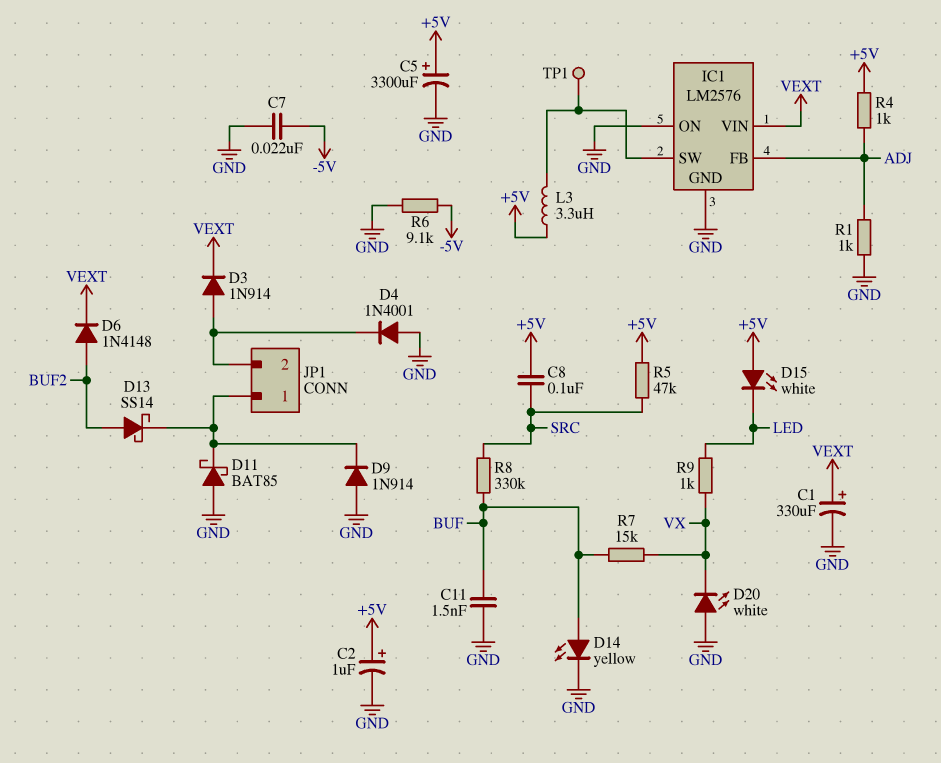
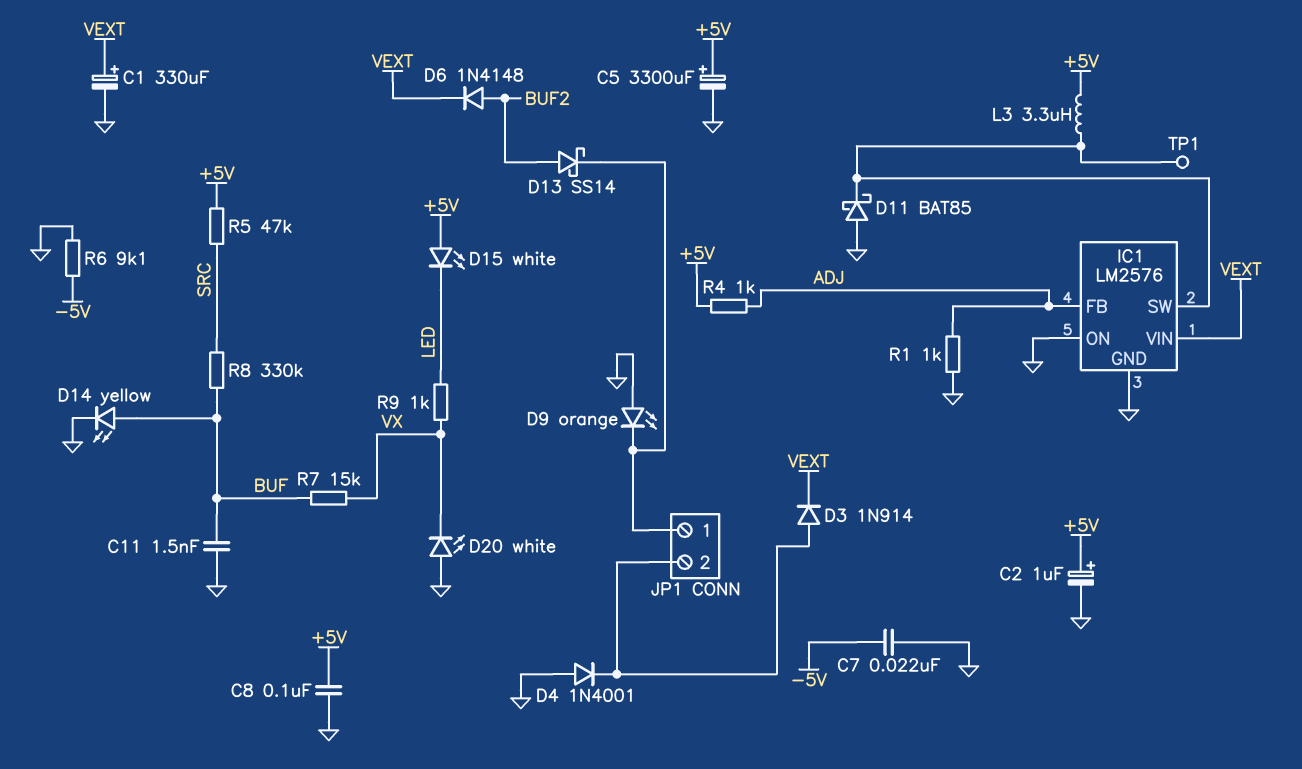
C8: 100nF (+5V, SRC) -> 100nF (+5V, GND)
D9: diode 1N914 (A GND, K JP1/1) -> LED orange (A GND, K JP1/1)
D11: schottky BAT85 (A GND, K JP1/1) -> schottky BAT85 (A GND, K IC1/SW)

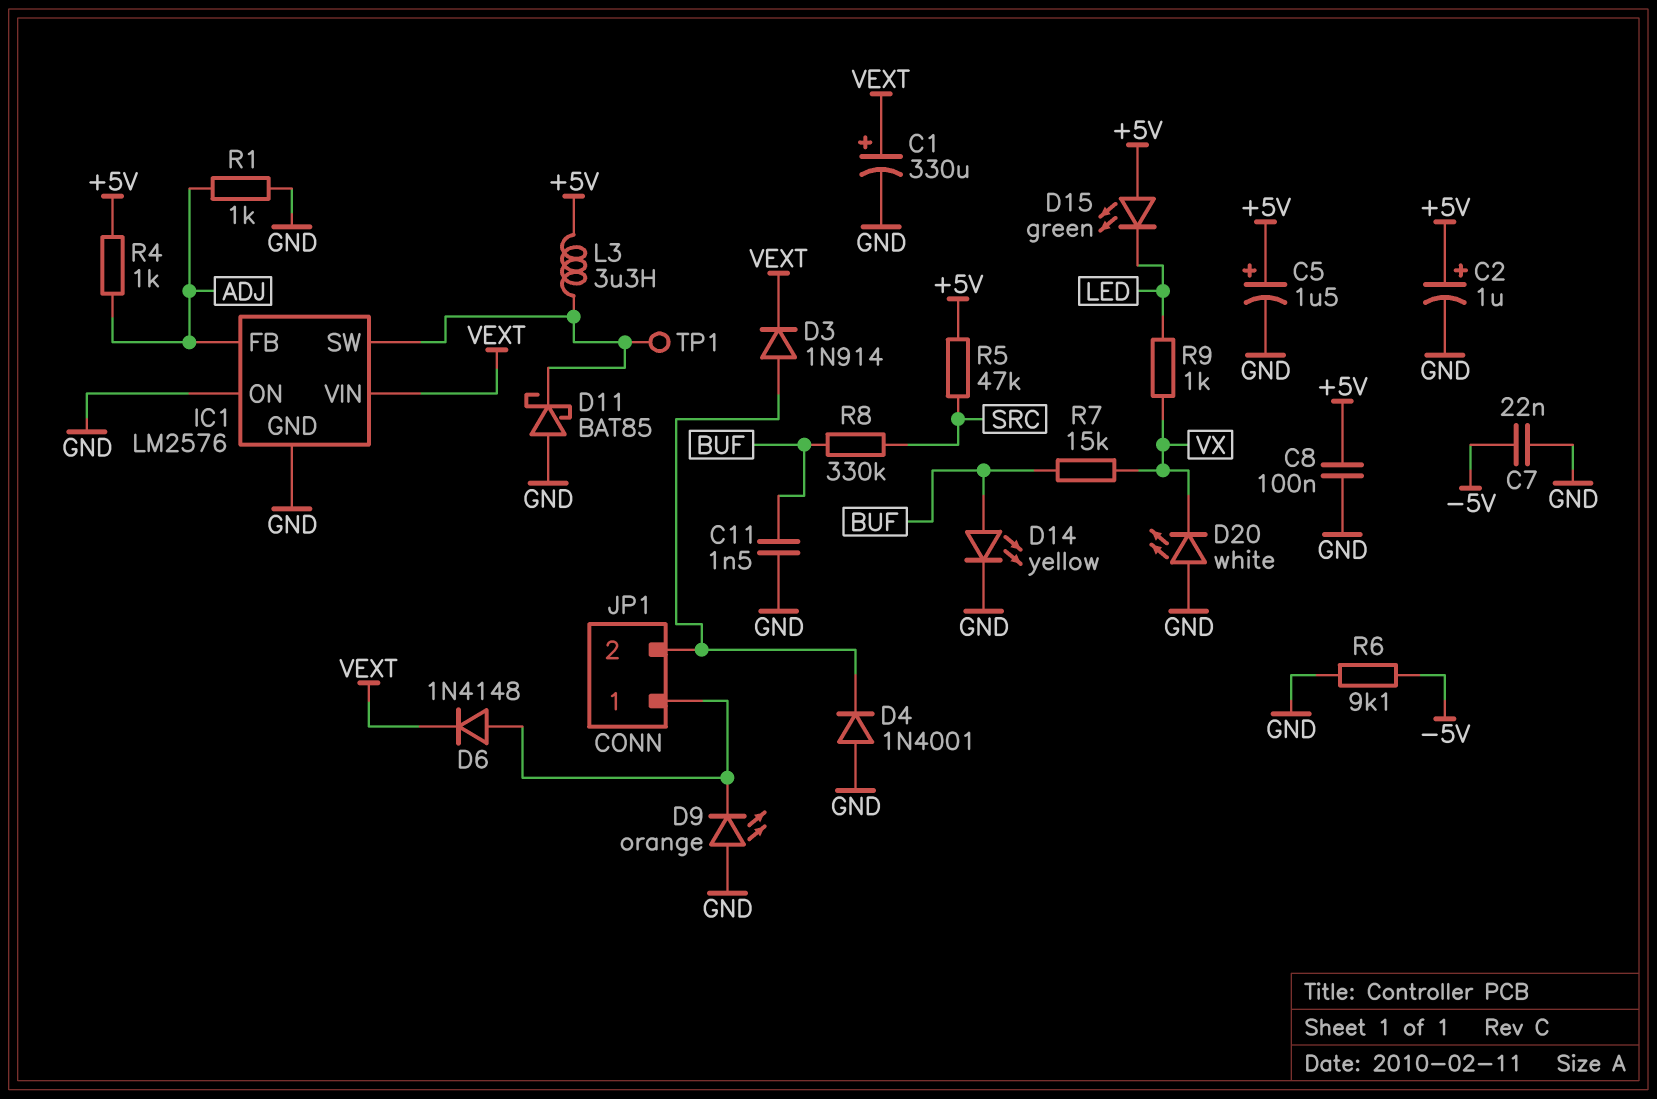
C5: 3300uF (plus +5V, minus GND) -> 1.5uF (plus +5V, minus GND)
D6: diode 1N4148 (A BUF2, K VEXT) -> diode 1N4148 (A JP1/1, K VEXT)
D13: schottky SS14 (A BUF2, K JP1/1) -> none
D15: LED white (A +5V, K LED) -> LED green (A +5V, K LED)

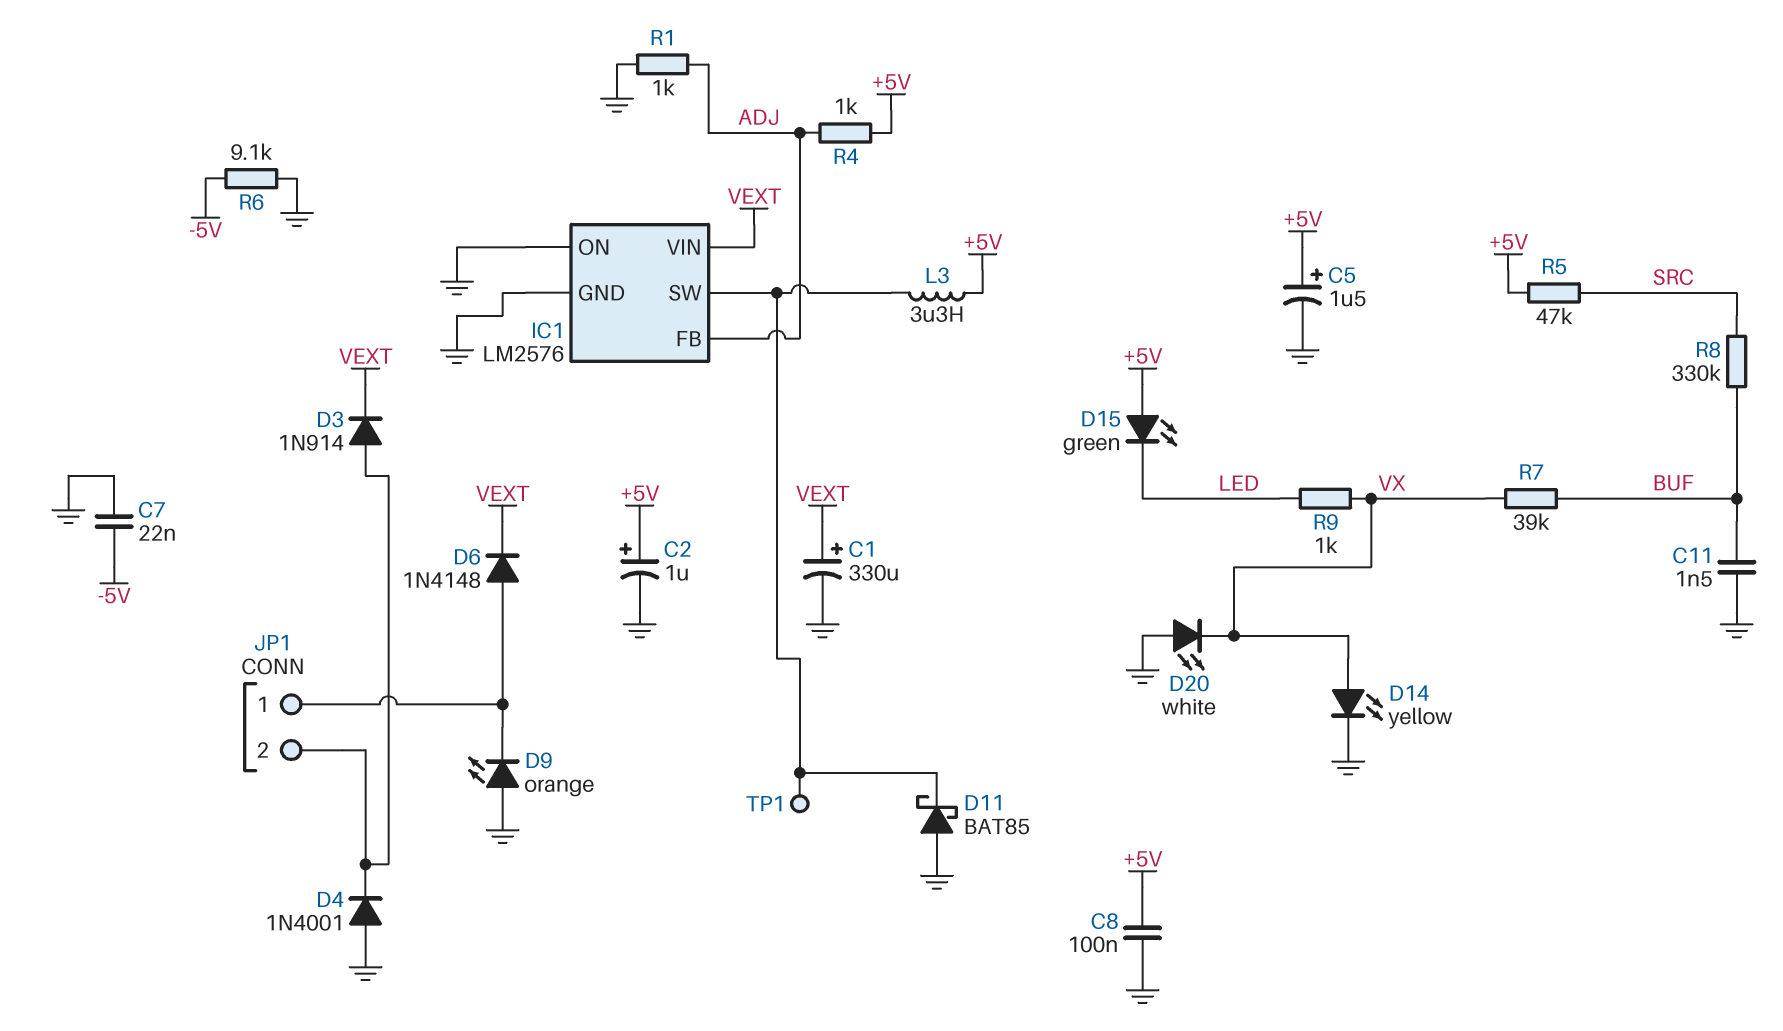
D14: LED yellow (A BUF, K GND) -> LED yellow (A VX, K GND)
R7: 15k (BUF, VX) -> 39k (BUF, VX)

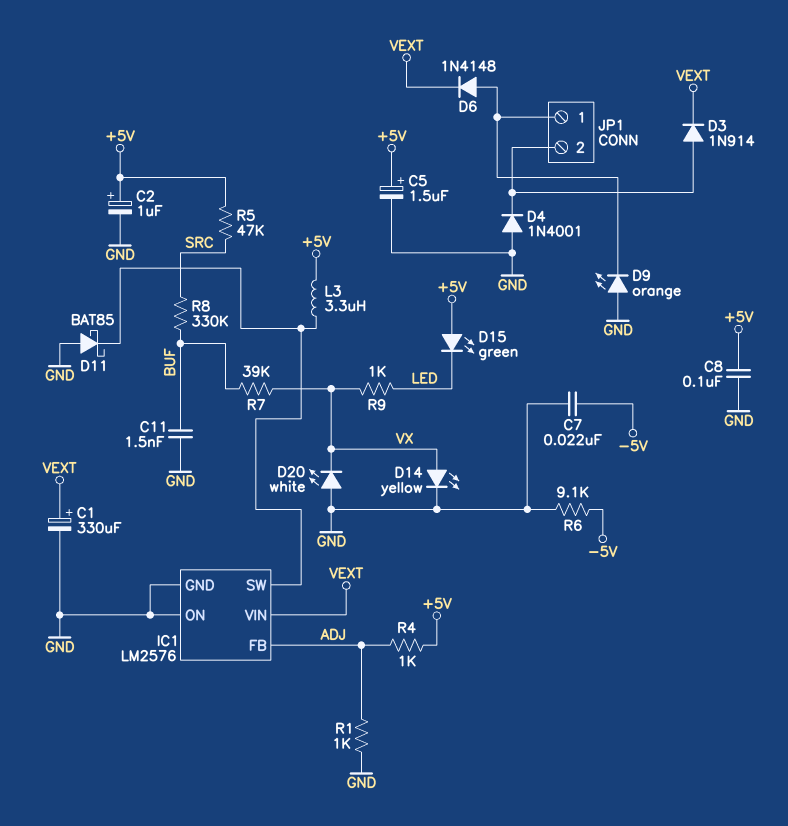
TP1: test point (IC1/SW) -> none

